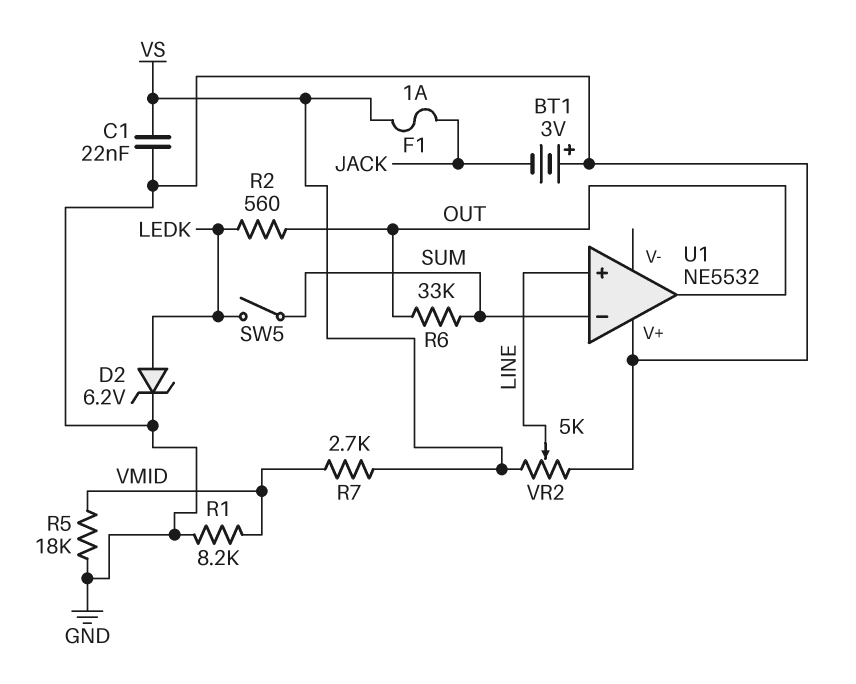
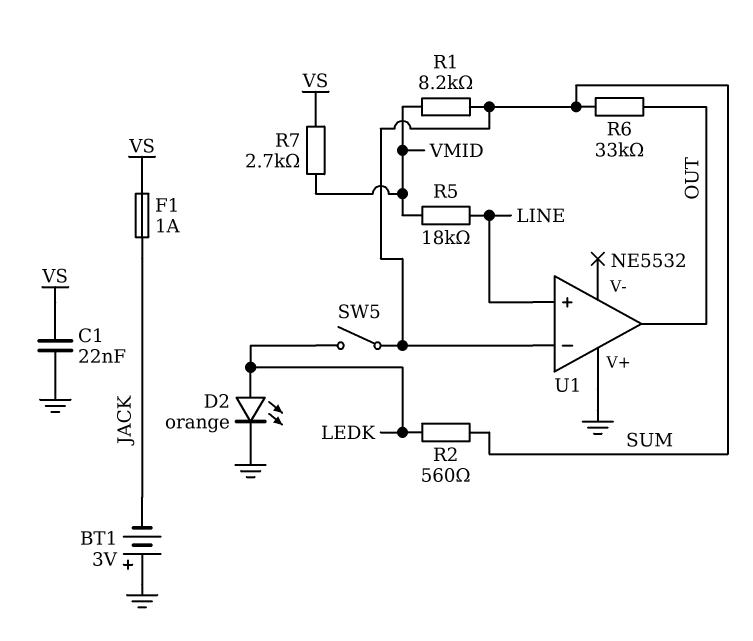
D2: zener 6.2V (A LEDK, K GND) -> LED orange (A LEDK, K GND)
R1: 8.2k (GND, VMID) -> 8.2k (SUM, VMID)
R2: 560 (LEDK, OUT) -> 560 (LEDK, SUM)
R5: 18k (GND, VMID) -> 18k (LINE, VMID)
VR2: 5k (GND, VS, wiper LINE) -> none

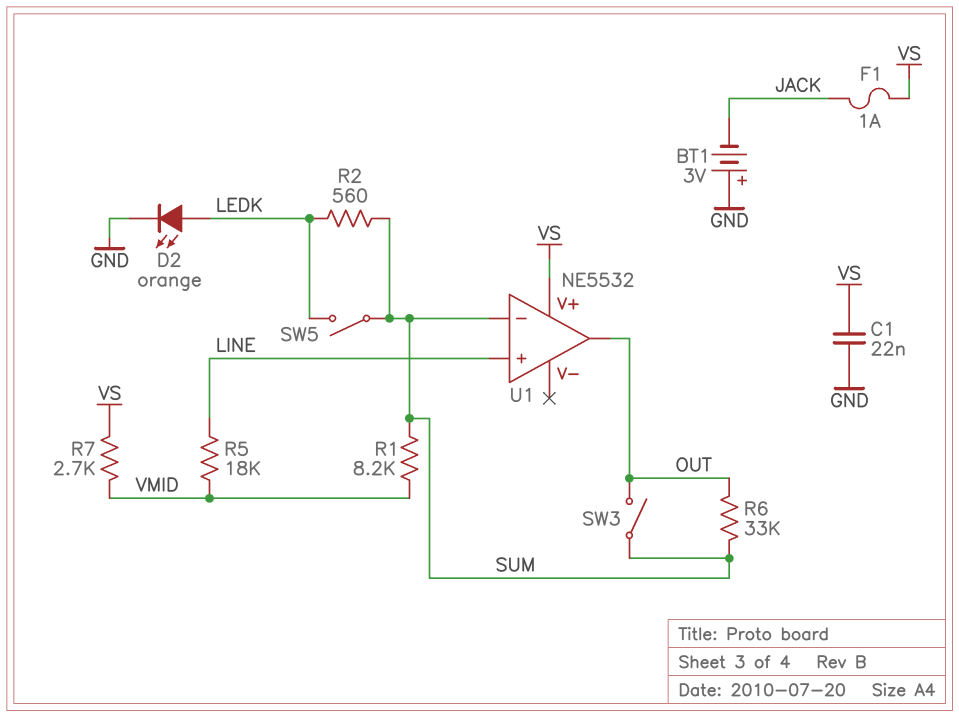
SW3: none -> switch (OUT, SUM)
U1 pin V+: GND -> VS

